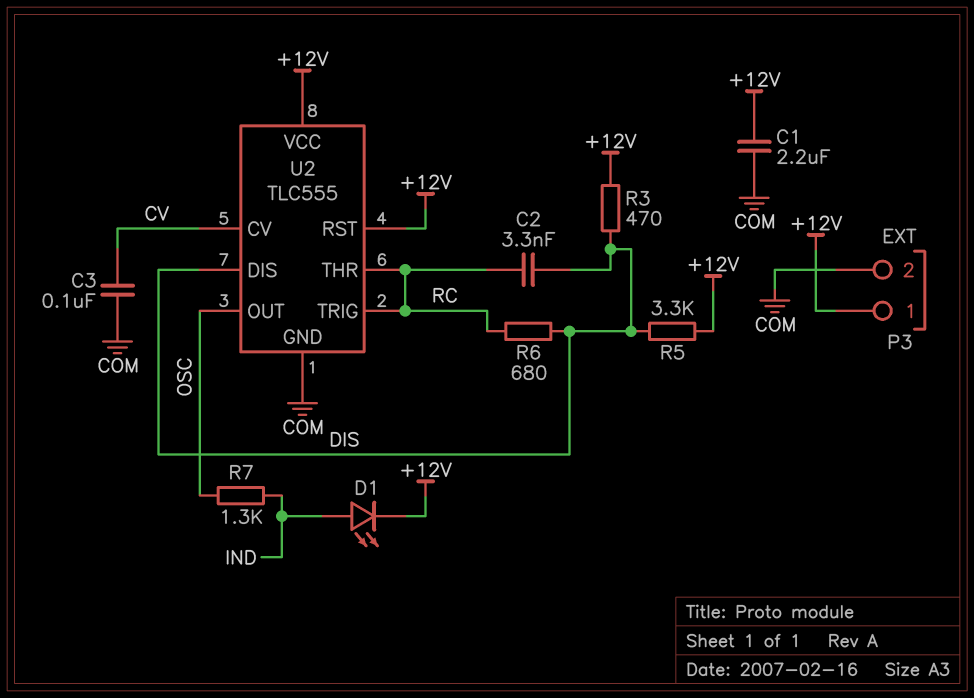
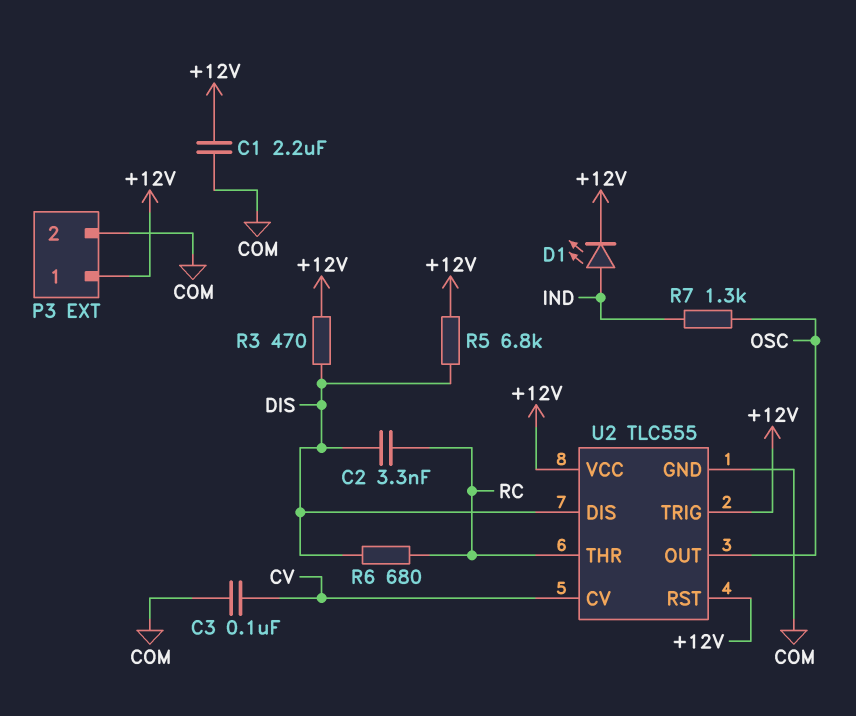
R5: 3.3k (+12V, DIS) -> 6.8k (+12V, DIS)
U2 pin TRIG: RC -> +12V

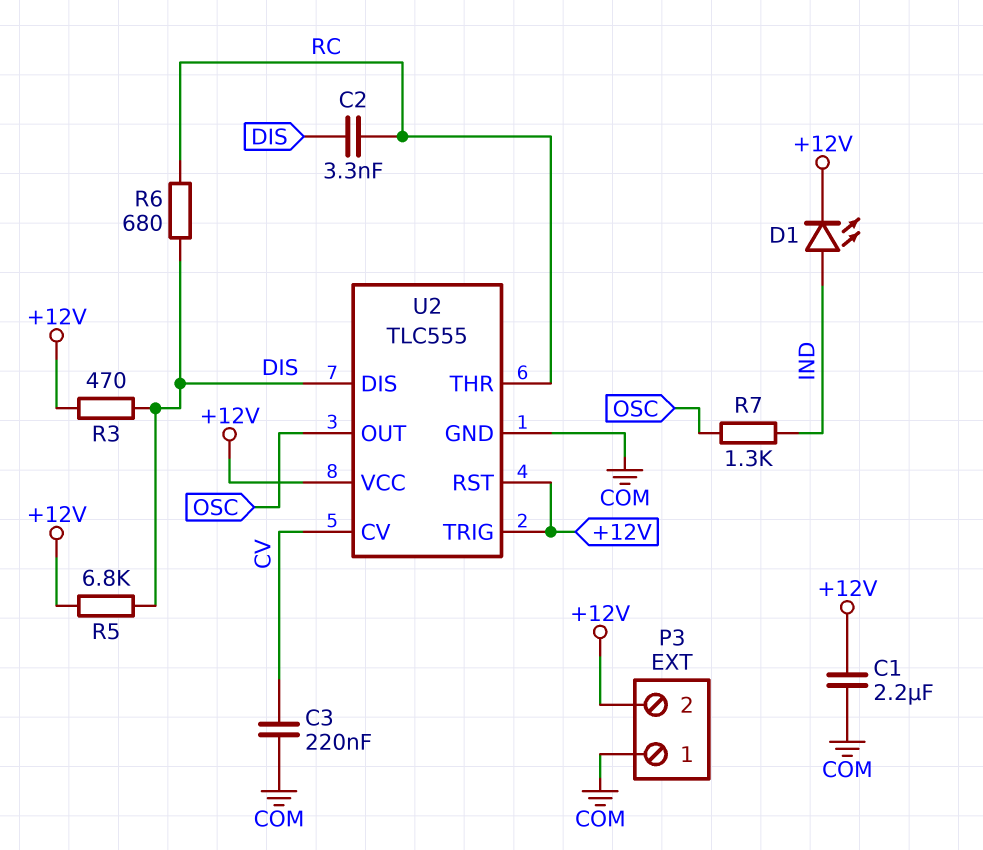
C3: 100nF (COM, CV) -> 220nF (COM, CV)
P3 pin 1: +12V -> COM
P3 pin 2: COM -> +12V

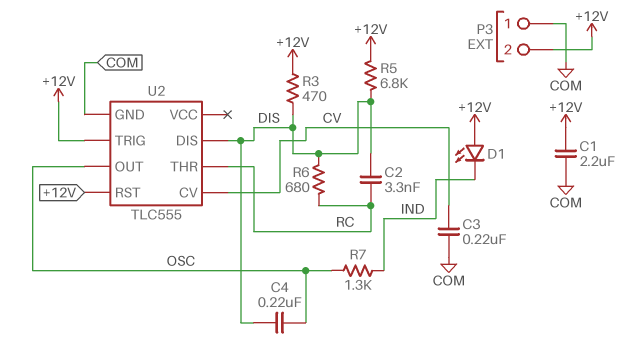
C4: none -> 220nF (DIS, OSC)
D1: LED (A IND, K +12V) -> LED (A +12V, K IND)
U2 pin VCC: +12V -> none

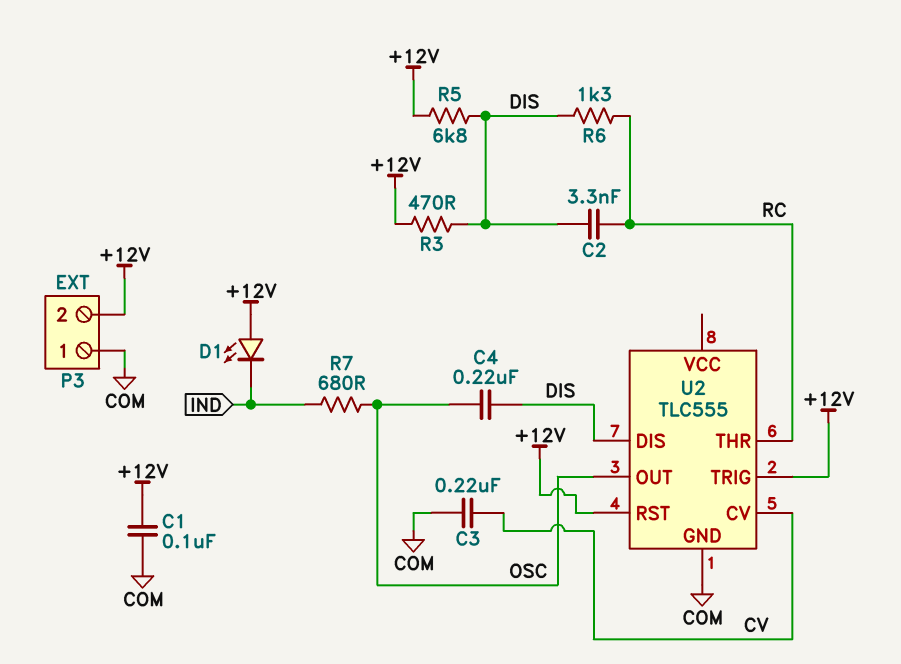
C1: 2.2uF (+12V, COM) -> 100nF (+12V, COM)
R6: 680 (DIS, RC) -> 1.3k (DIS, RC)
R7: 1.3k (IND, OSC) -> 680 (IND, OSC)

